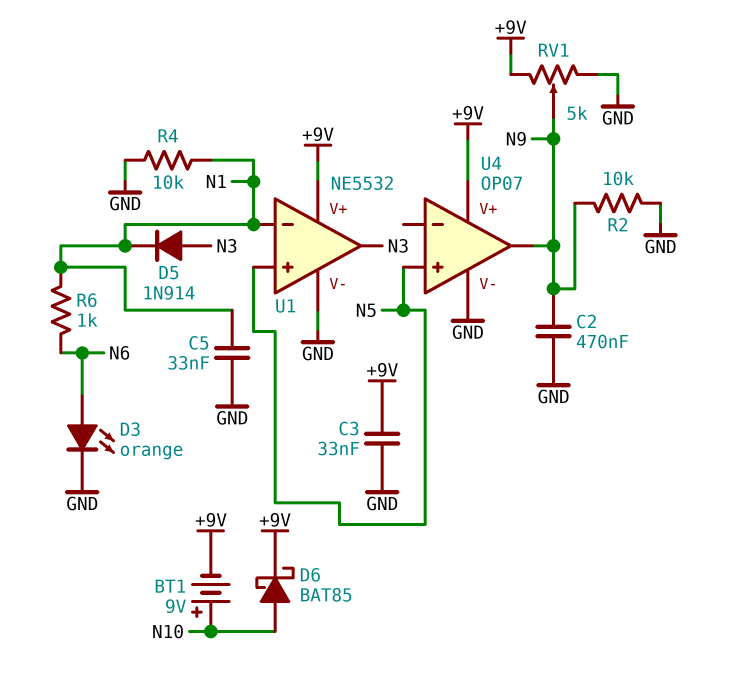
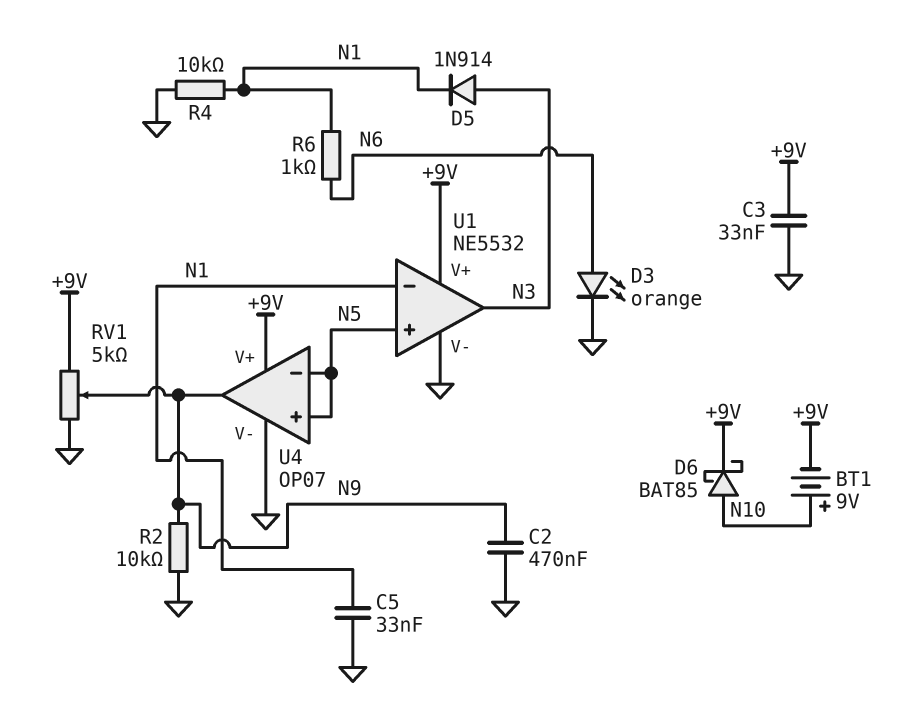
U4 pin in-: none -> N5

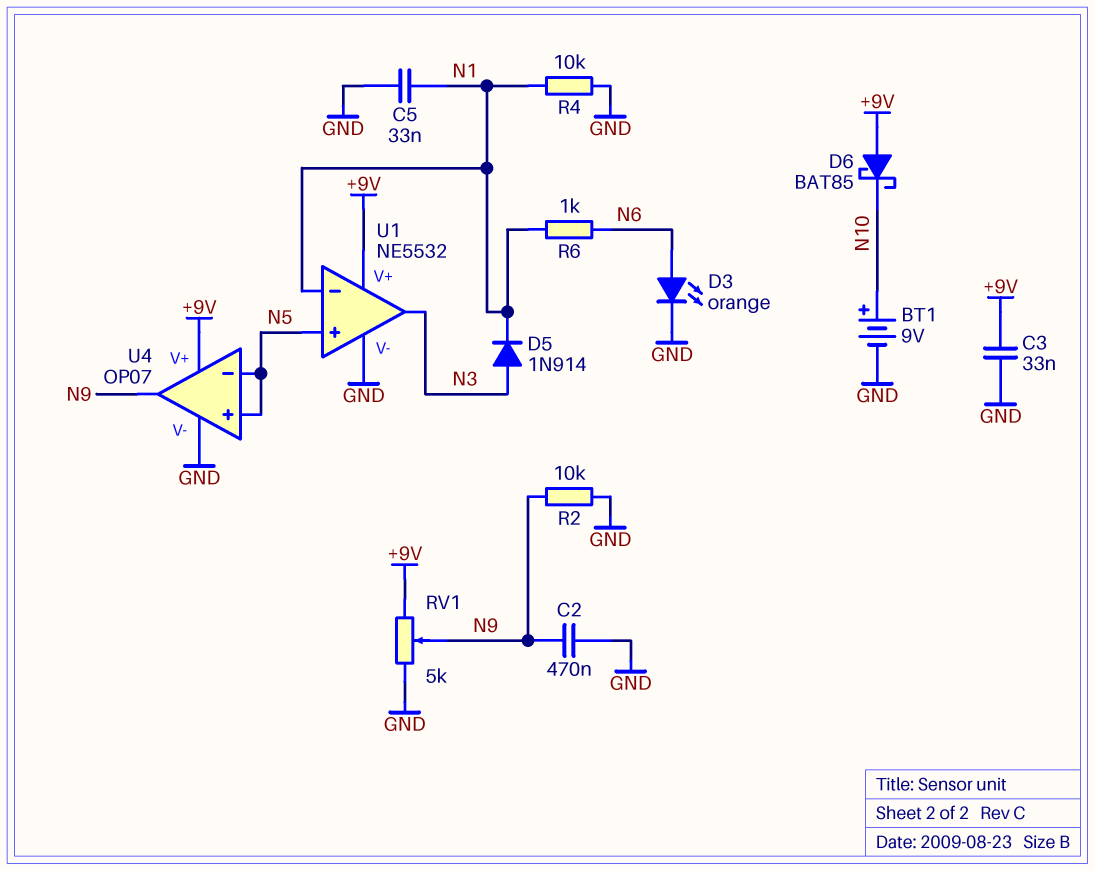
BT1: 9V (plus N10, minus +9V) -> 9V (plus N10, minus GND)
D6: schottky BAT85 (A N10, K +9V) -> schottky BAT85 (A +9V, K N10)

